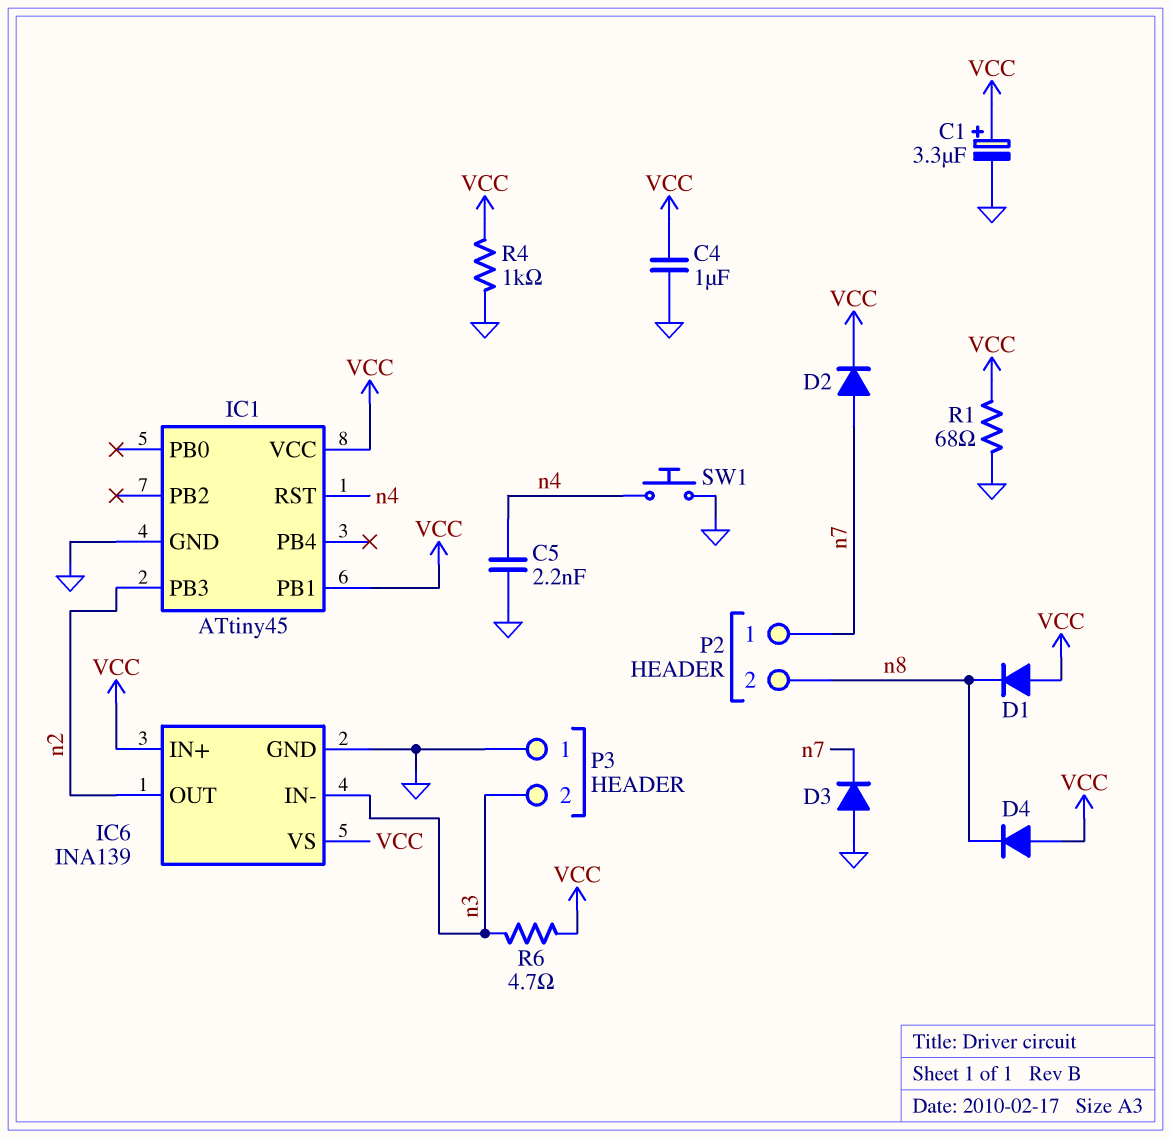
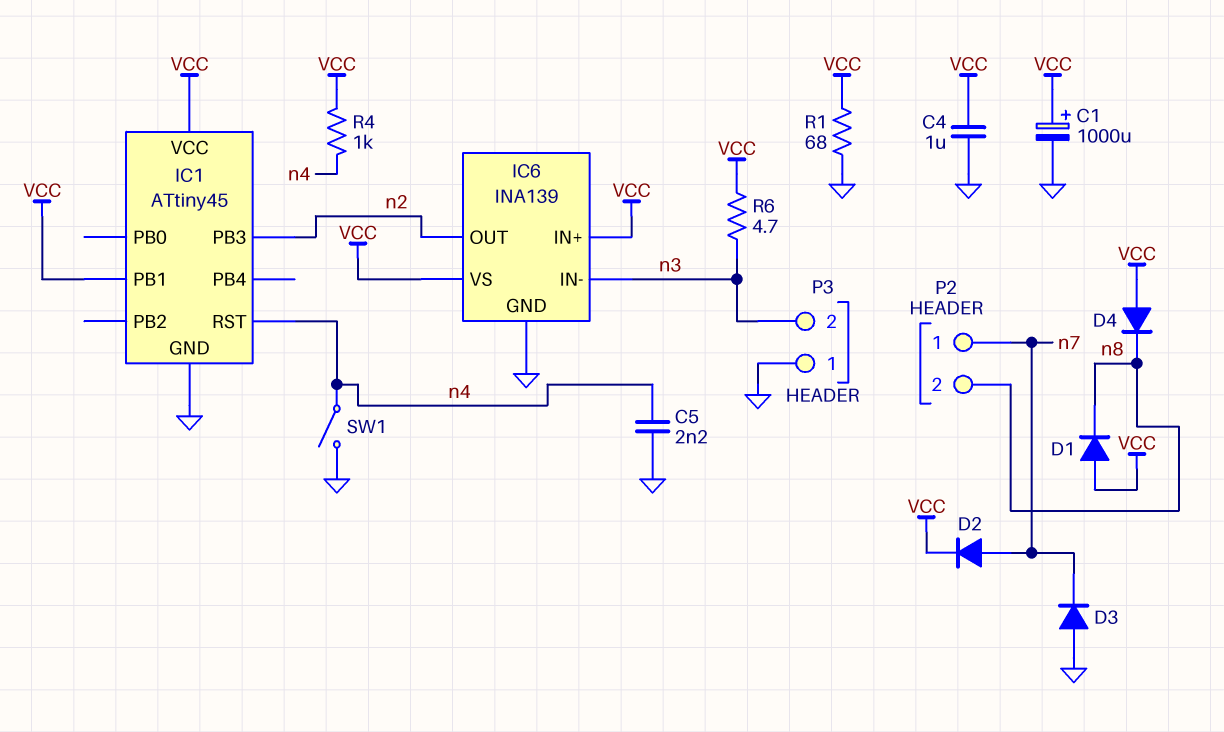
C1: 3.3uF (plus VCC, minus GND) -> 1000uF (plus VCC, minus GND)
R4: 1k (GND, VCC) -> 1k (VCC, n4)
SW1: button (GND, n4) -> switch (GND, n4)

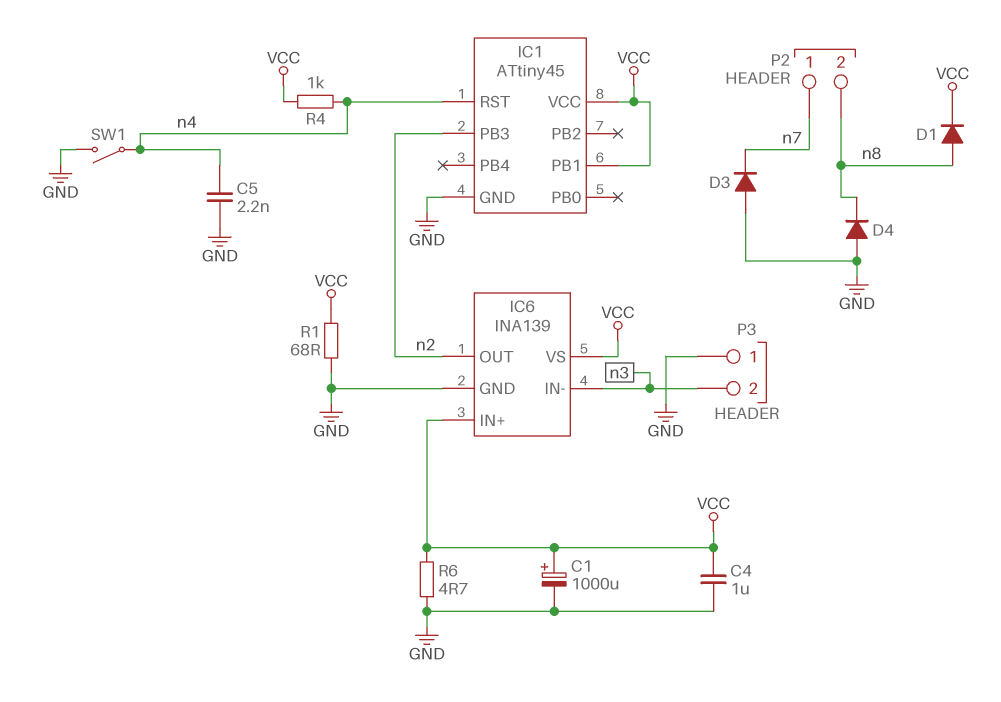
D1: diode (A VCC, K n8) -> diode (A n8, K VCC)
D2: diode (A n7, K VCC) -> none
D4: diode (A VCC, K n8) -> diode (A GND, K n8)
R6: 4.7 (VCC, n3) -> 4.7 (GND, VCC)

